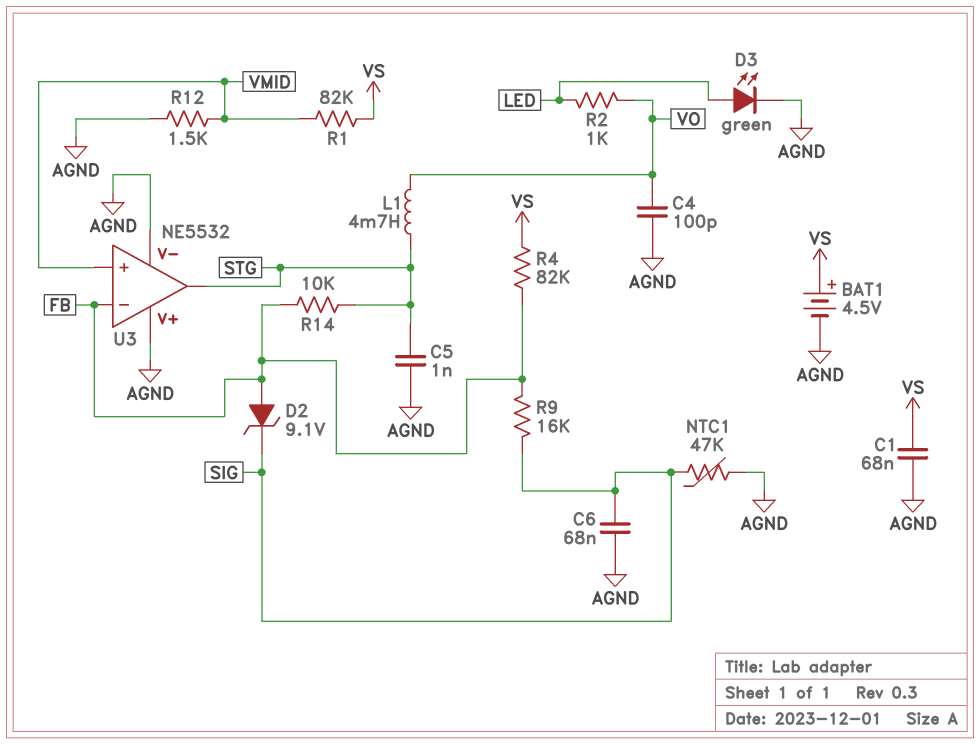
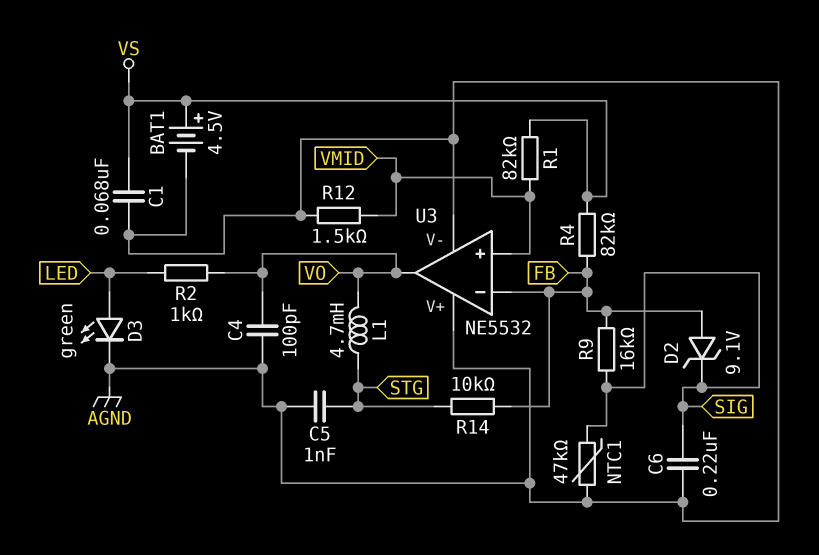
C6: 68nF (AGND, SIG) -> 220nF (AGND, SIG)
U3 pin out: STG -> VO

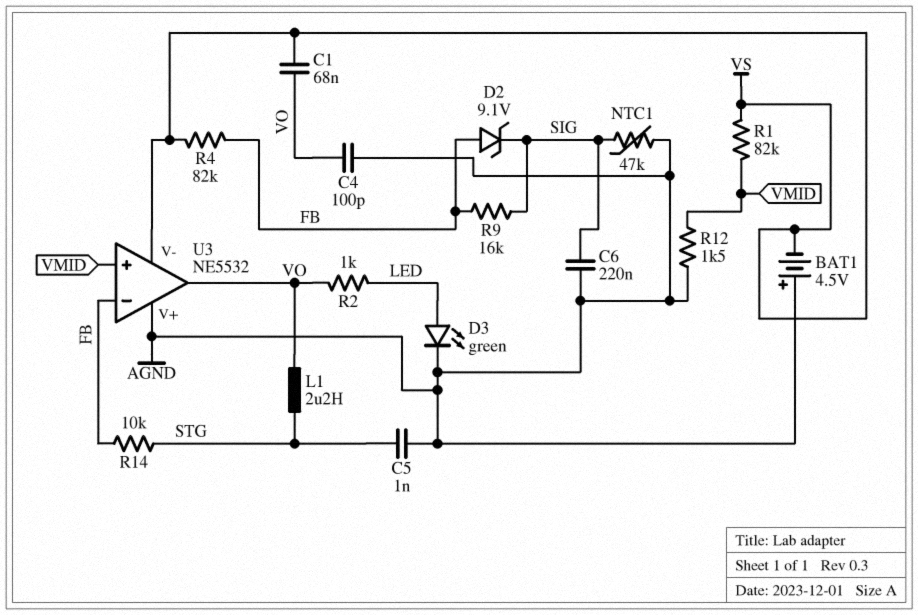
BAT1: 4.5V (plus VS, minus AGND) -> 4.5V (plus AGND, minus VS)
C1: 68nF (AGND, VS) -> 68nF (VO, VS)
L1: 4.7mH (STG, VO) -> 2.2uH (STG, VO)
U3 pin V-: AGND -> VS

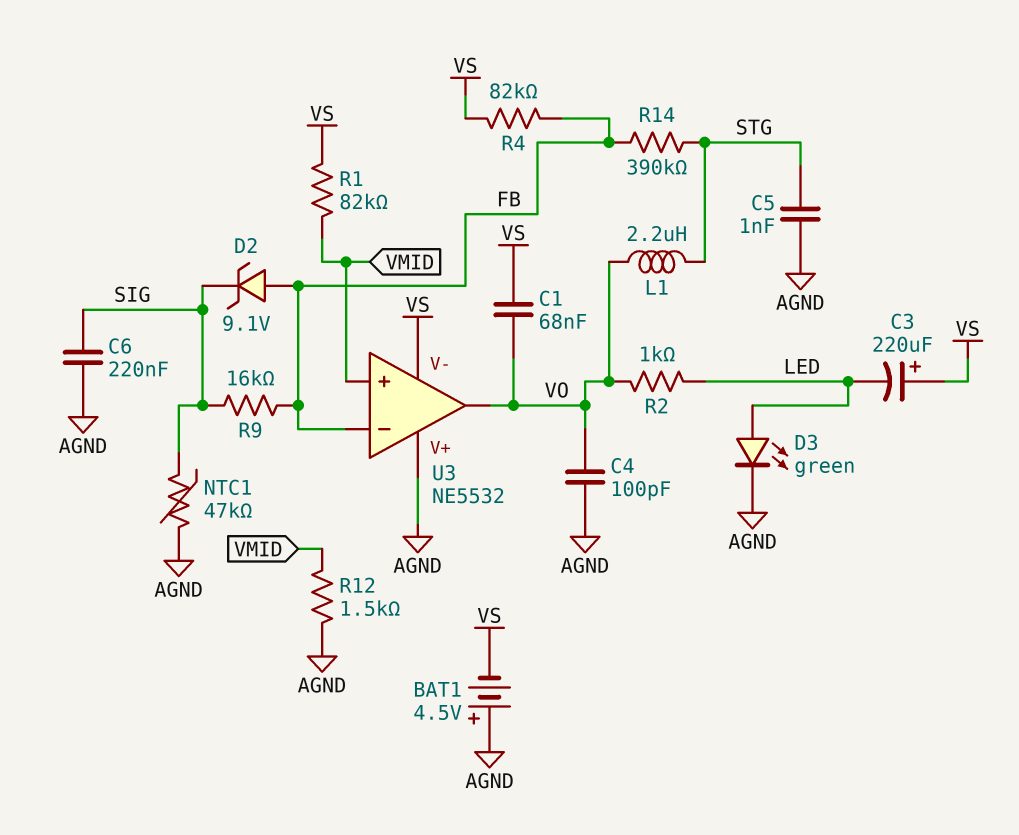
C3: none -> 220uF (plus VS, minus LED)
R14: 10k (FB, STG) -> 390k (FB, STG)

